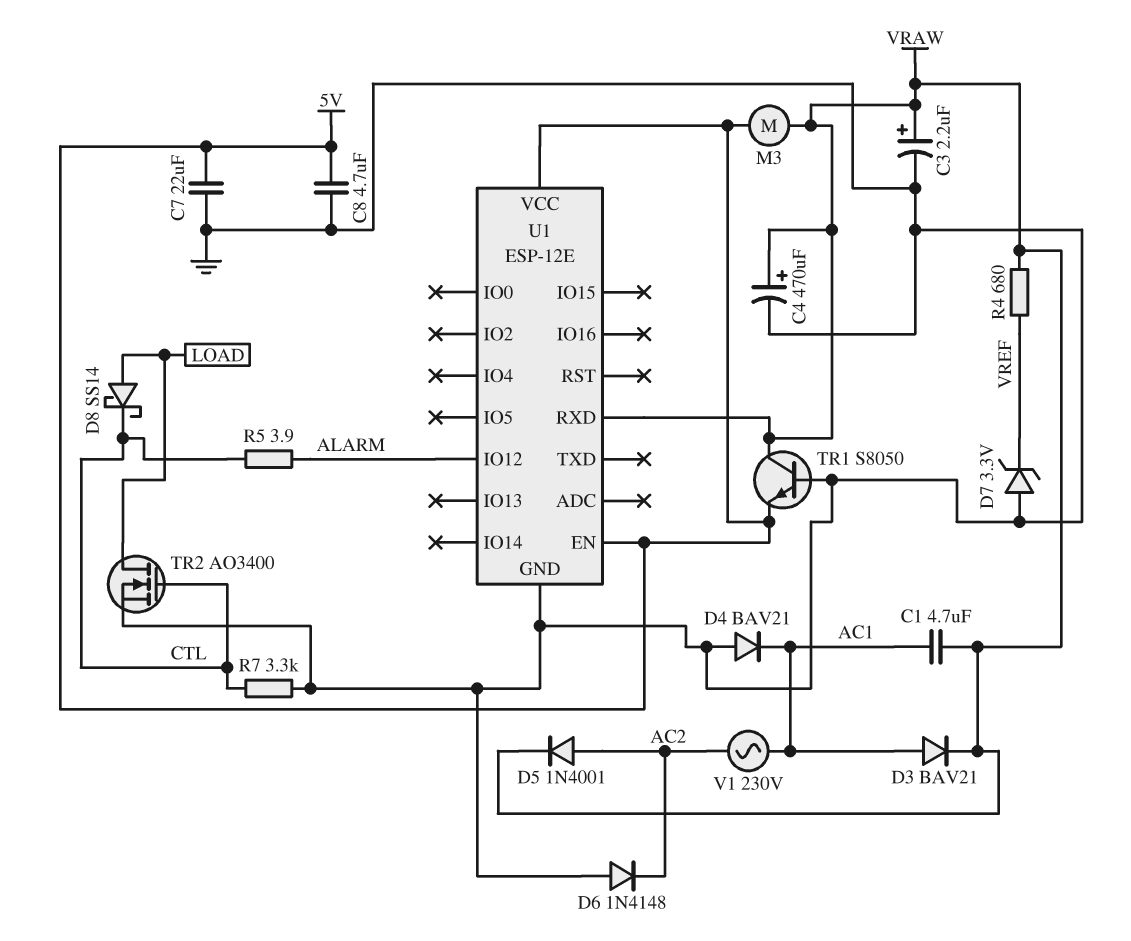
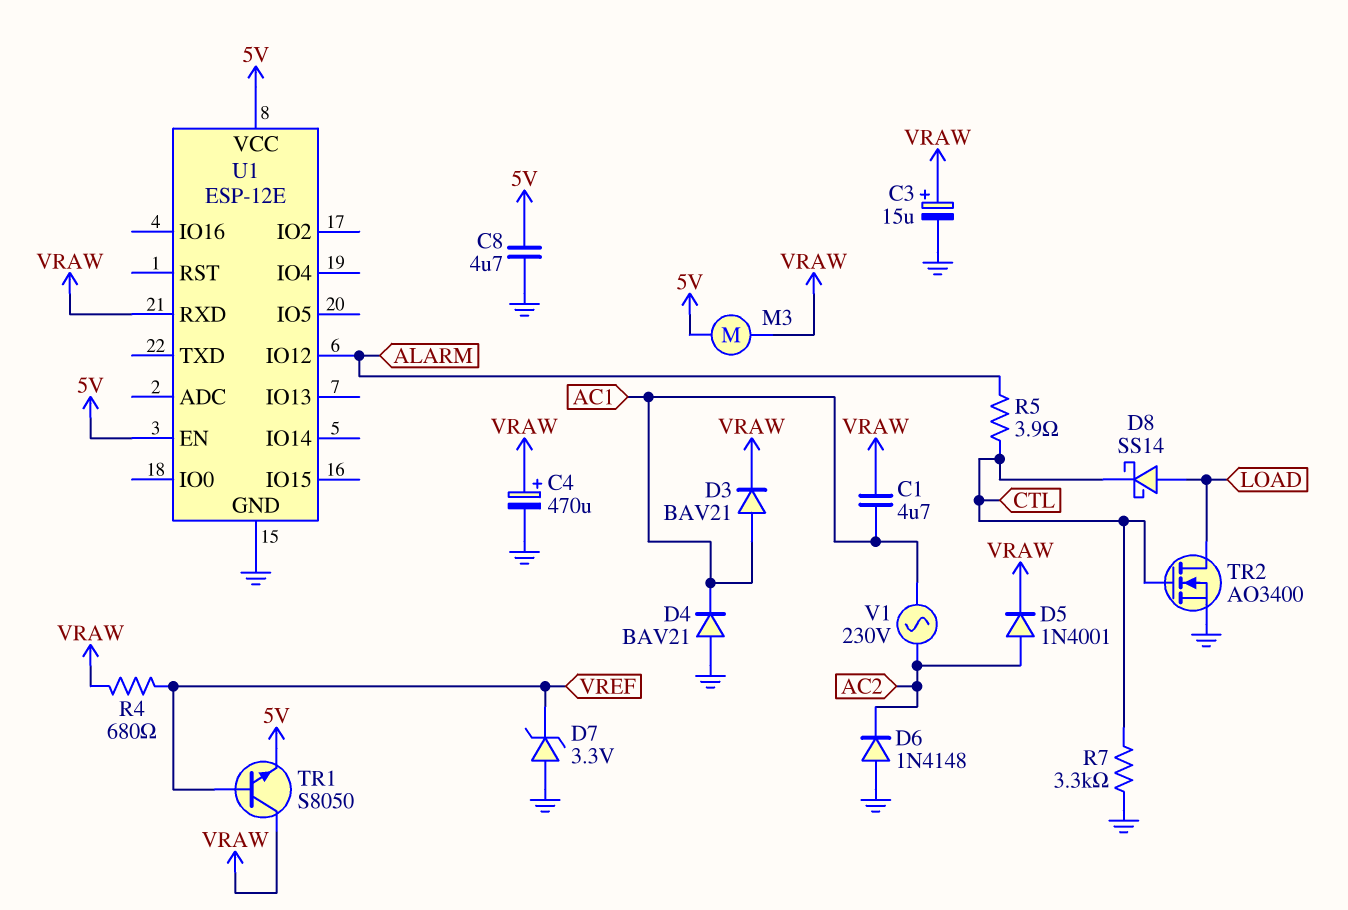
C3: 2.2uF (plus VRAW, minus GND) -> 15uF (plus VRAW, minus GND)
C7: 22uF (5V, GND) -> none
TR1: NPN S8050 (B GND, C VRAW, E 5V) -> NPN S8050 (B VREF, C VRAW, E 5V)

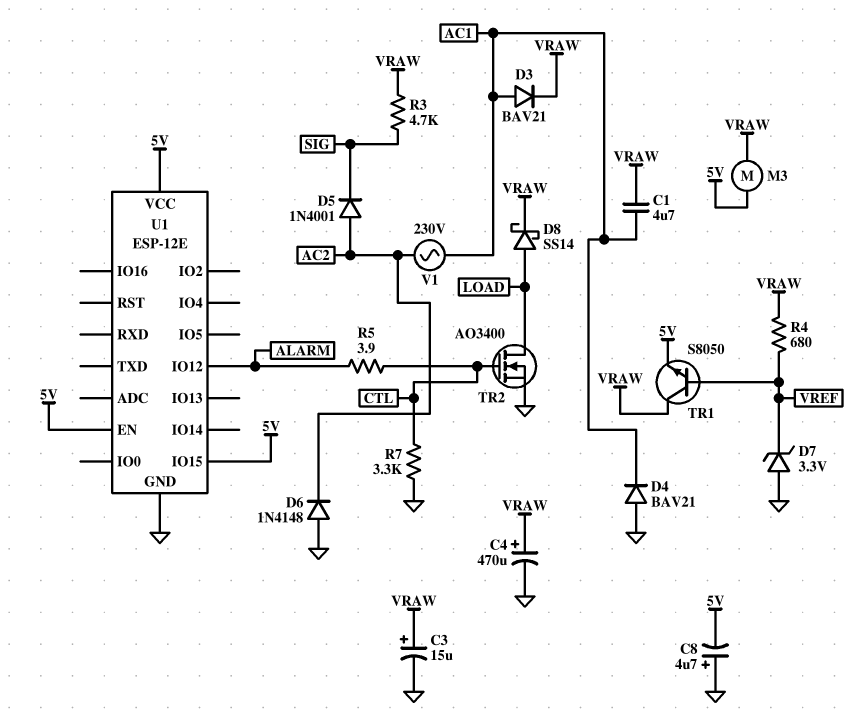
C8: 4.7uF (5V, GND) -> 4.7uF (plus GND, minus 5V)
D5: diode 1N4001 (A AC2, K VRAW) -> diode 1N4001 (A AC2, K SIG)
D8: schottky SS14 (A LOAD, K CTL) -> schottky SS14 (A LOAD, K VRAW)
R3: none -> 4.7k (SIG, VRAW)
U1 pin IO15: none -> 5V
U1 pin RXD: VRAW -> none

